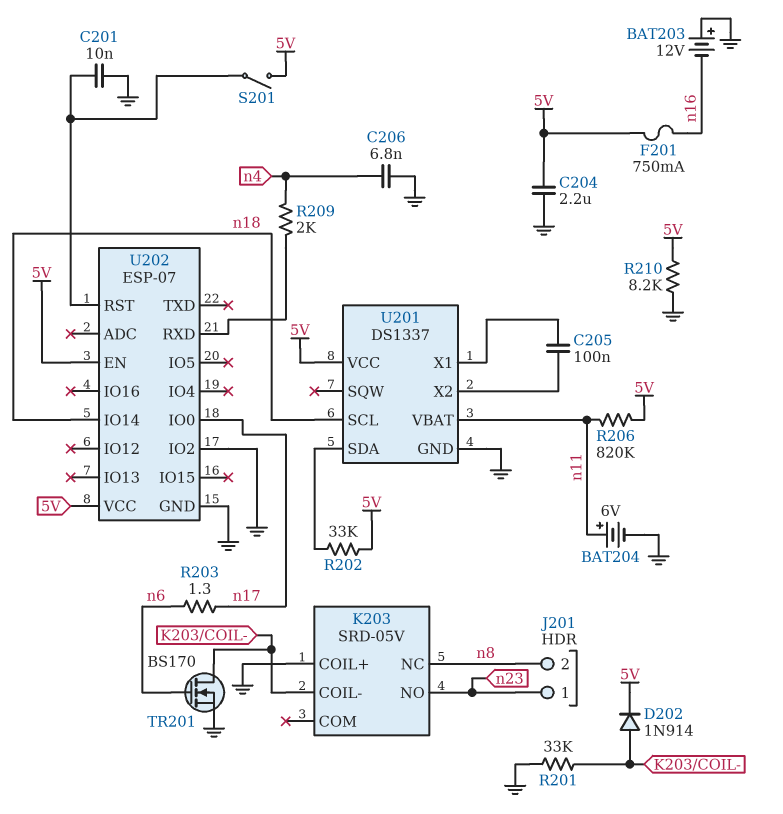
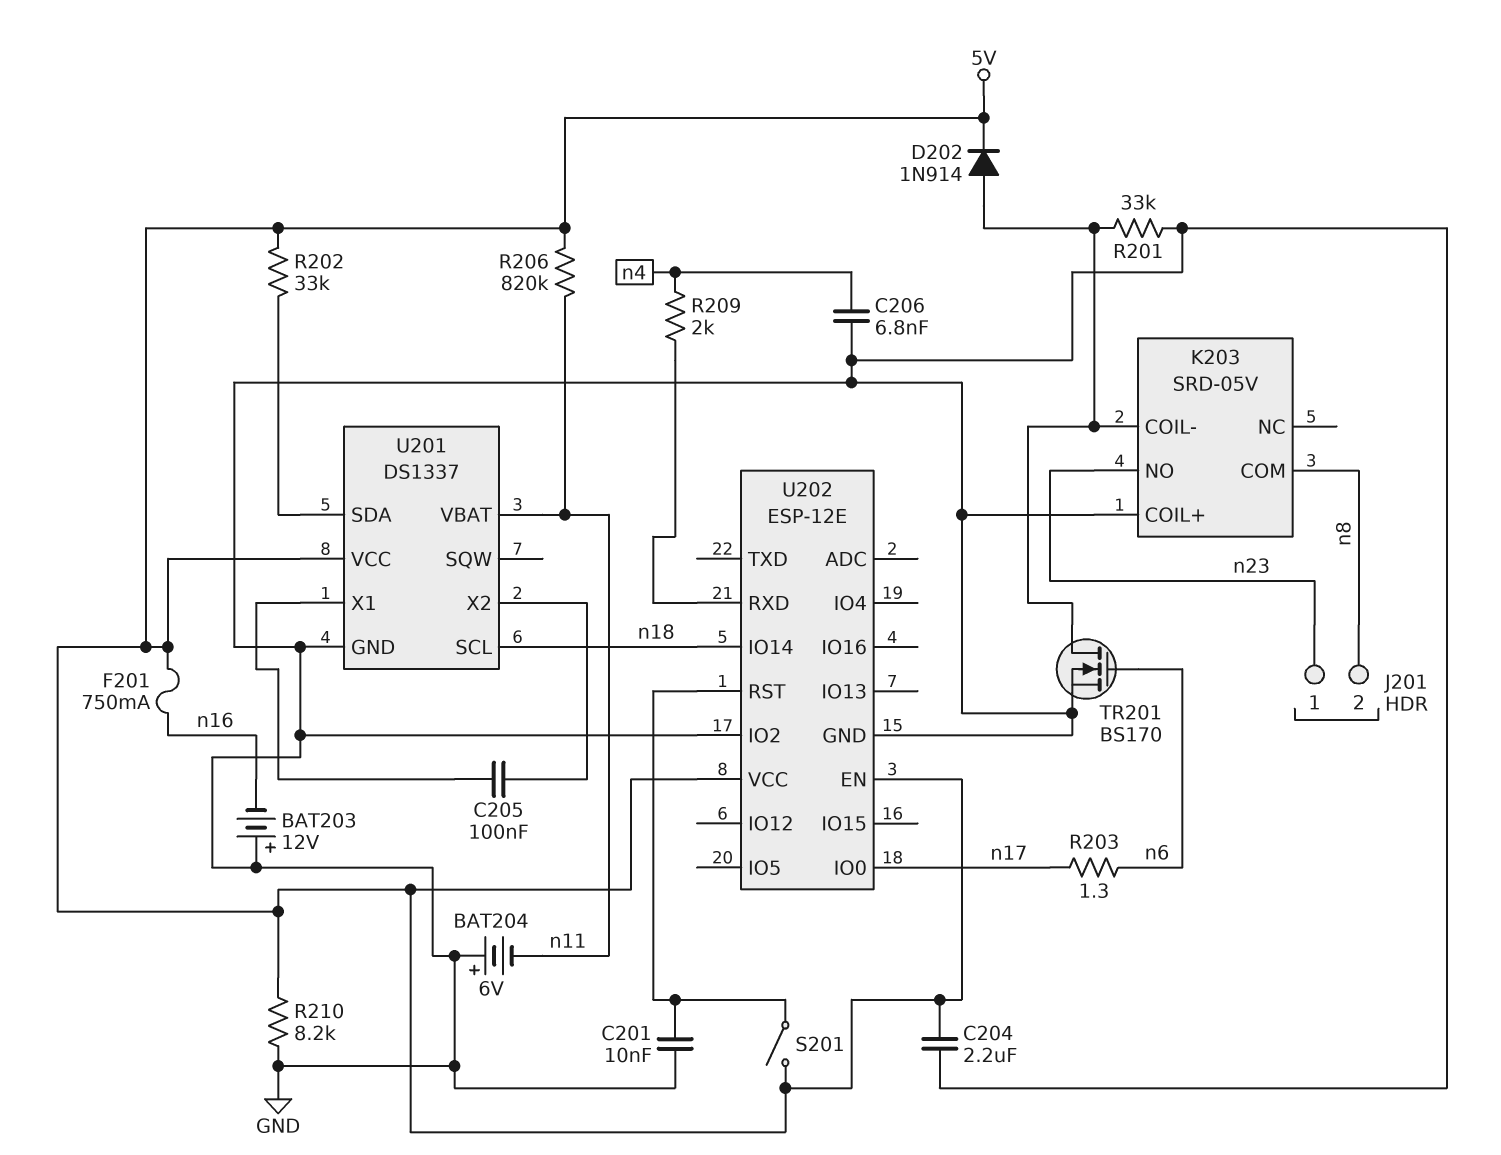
BAT204: 6V (plus n11, minus GND) -> 6V (plus GND, minus n11)
K203 pin COM: none -> n8
K203 pin NC: n8 -> none
U202: ESP-07 -> ESP-12E

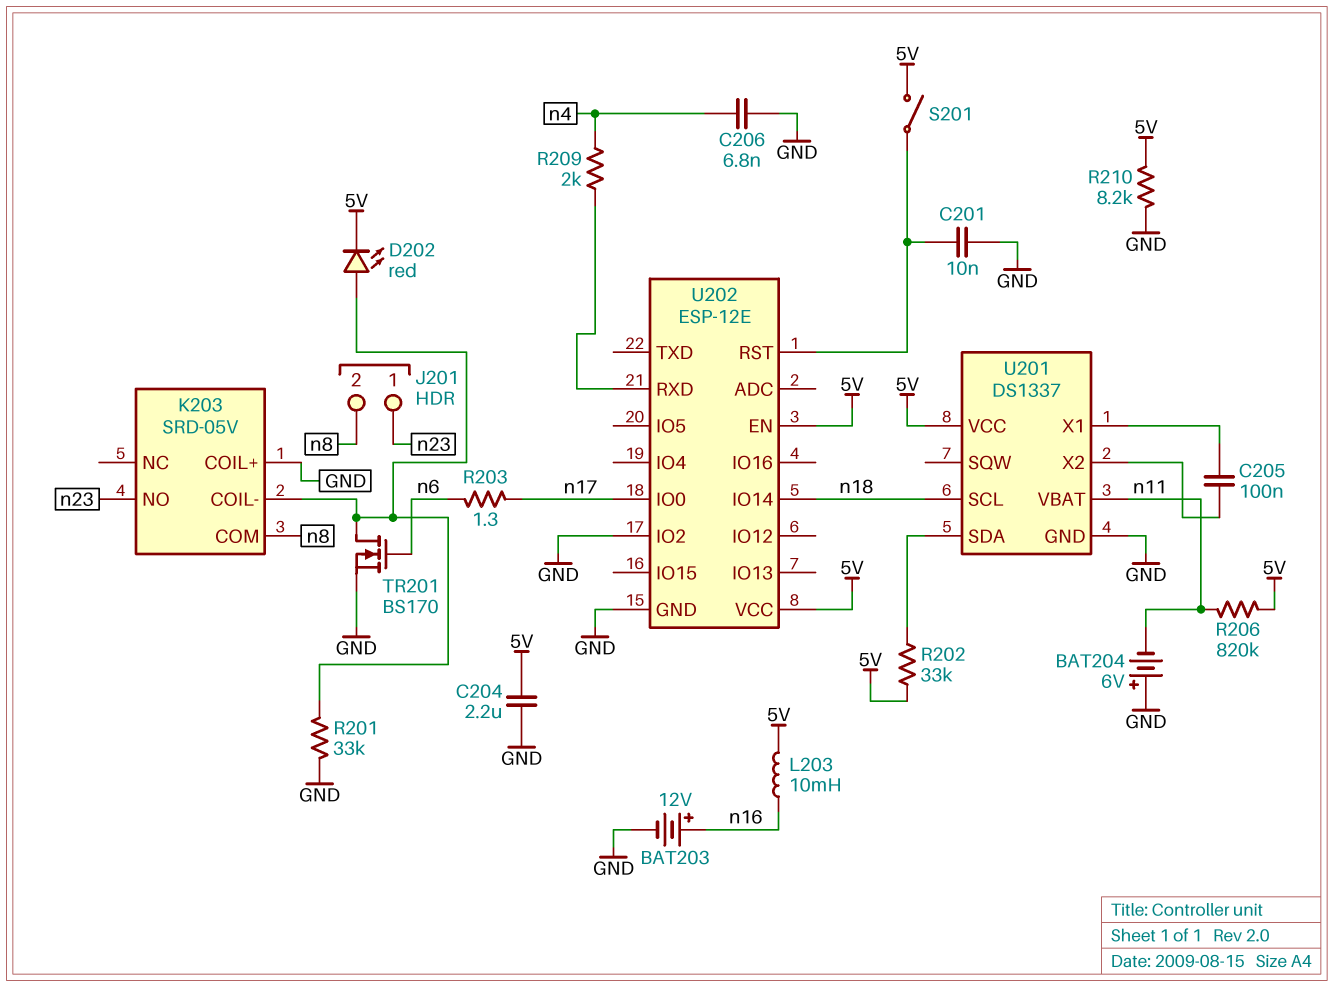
BAT203: 12V (plus GND, minus n16) -> 12V (plus n16, minus GND)
D202: diode 1N914 (A K203/COIL-, K 5V) -> LED red (A K203/COIL-, K 5V)
F201: 750mA (5V, n16) -> none
L203: none -> 10mH (5V, n16)

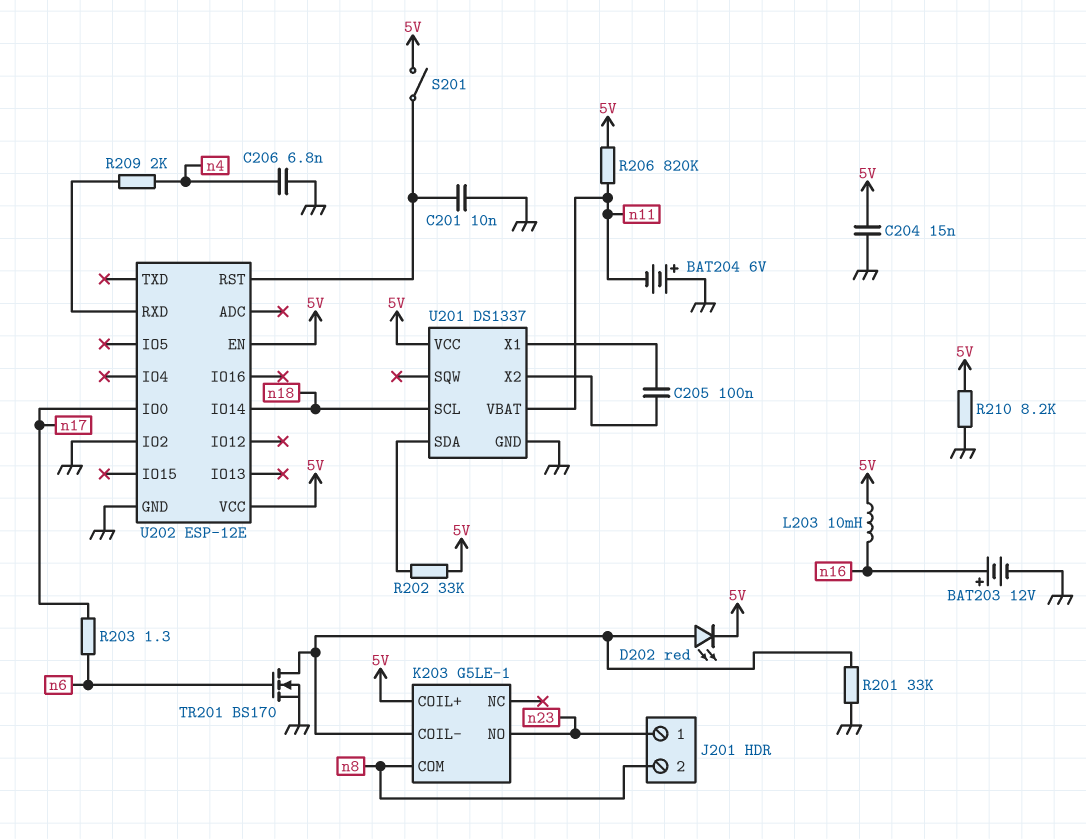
C204: 2.2uF (5V, GND) -> 15nF (5V, GND)
K203: SRD-05V -> G5LE-1
K203 pin COIL+: GND -> 5V

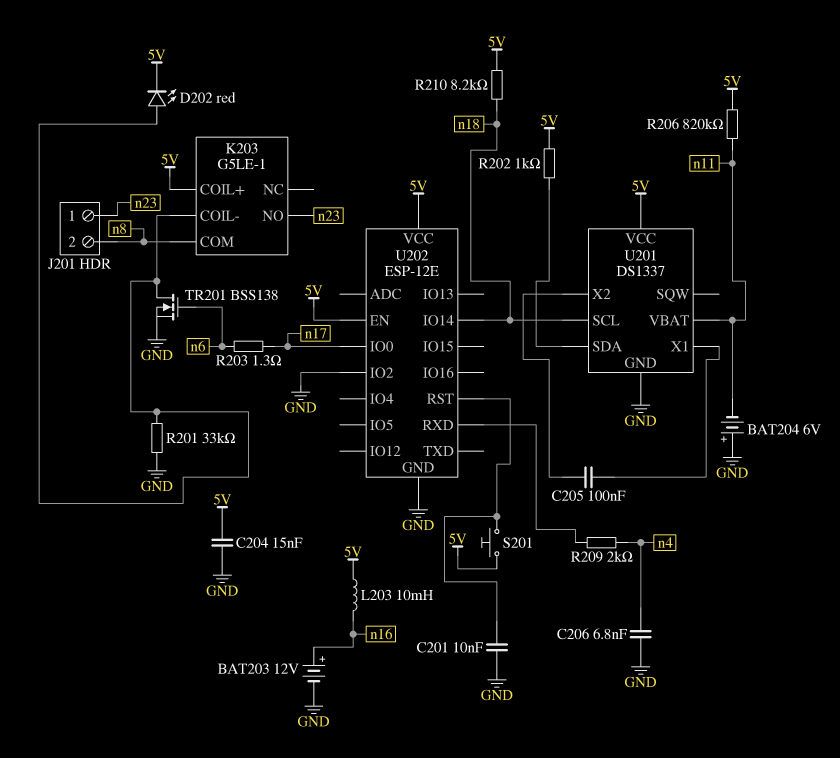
R202: 33k (5V, U201/SDA) -> 1k (5V, U201/SDA)
R210: 8.2k (5V, GND) -> 8.2k (5V, n18)
S201: switch (5V, U202/RST) -> button (5V, U202/RST)
TR201: NMOS BS170 (G n6, D K203/COIL-, S GND) -> NMOS BSS138 (G n6, D K203/COIL-, S GND)

